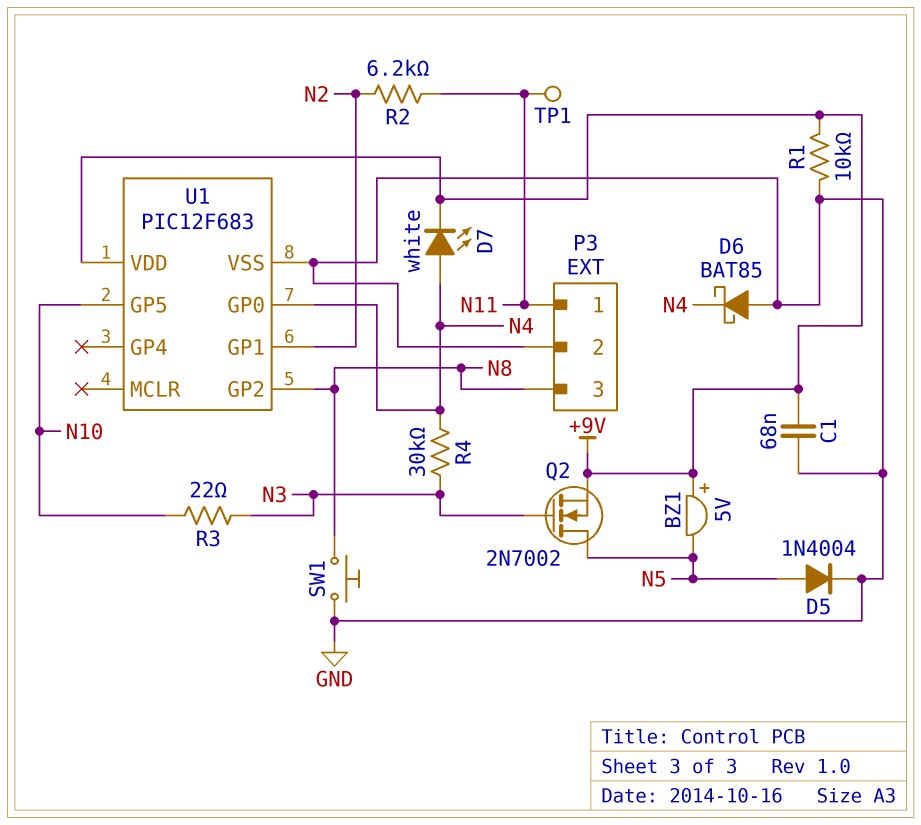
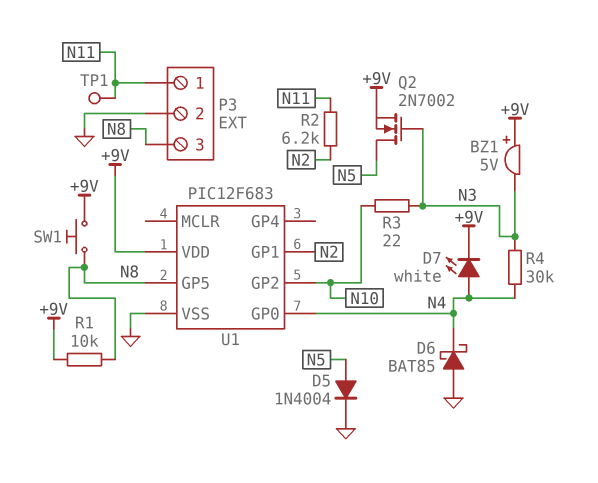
BZ1: buzzer 5V (plus +9V, minus N5) -> buzzer 5V (plus +9V, minus N3)
C1: 68nF (+9V, GND) -> none
R1: 10k (+9V, GND) -> 10k (+9V, N8)
SW1: button (GND, N8) -> button (+9V, N8)
U1 pin GP2: N8 -> N10
U1 pin GP5: N10 -> N8

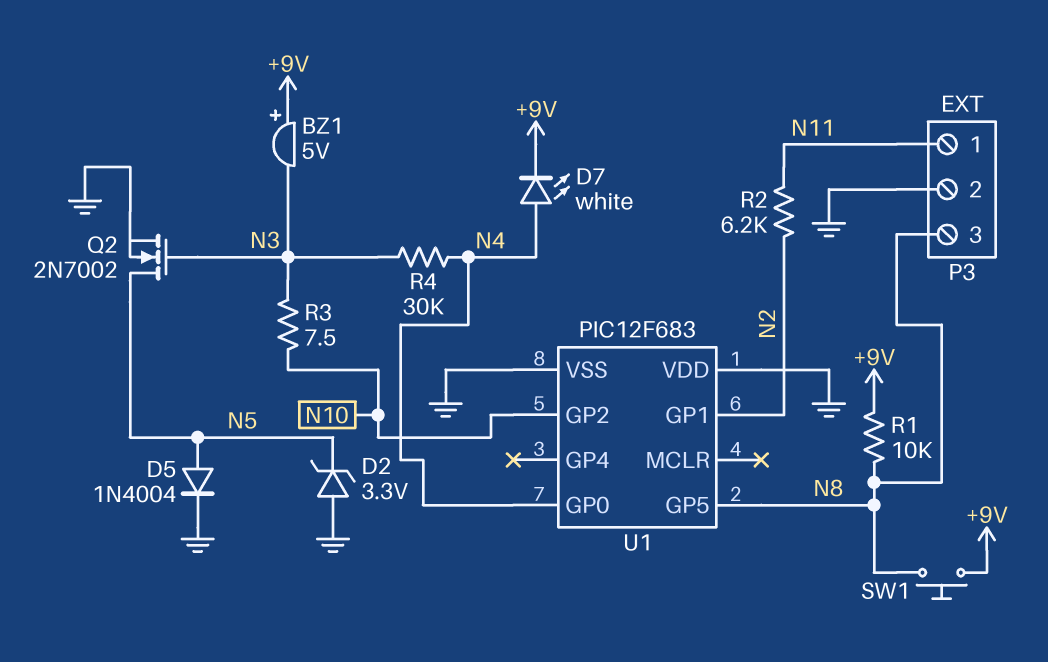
D2: none -> zener 3.3V (A GND, K N5)
D6: schottky BAT85 (A GND, K N4) -> none
Q2: NMOS 2N7002 (G N3, D N5, S +9V) -> NMOS 2N7002 (G N3, D N5, S GND)
R3: 22 (N3, N10) -> 7.5 (N3, N10)
TP1: test point (N11) -> none
U1 pin VDD: +9V -> GND

